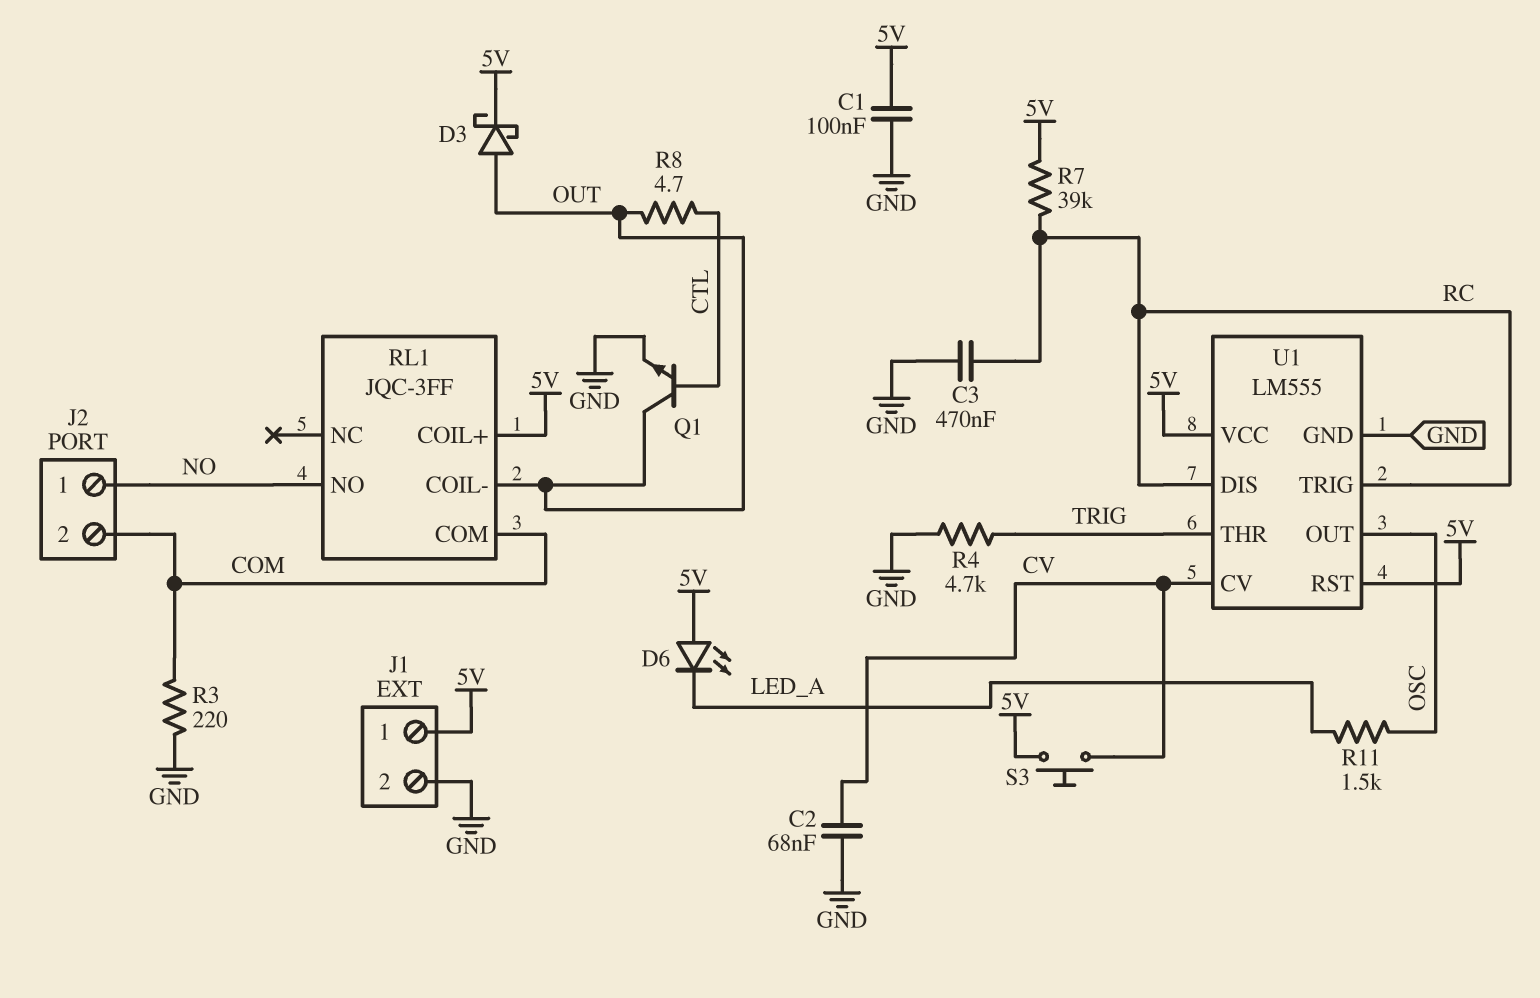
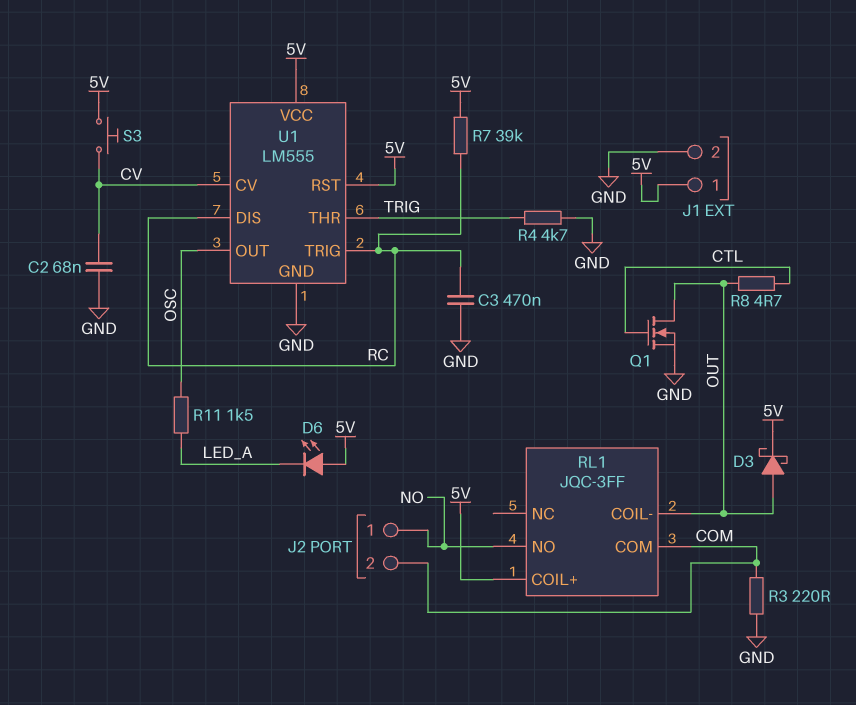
C1: 100nF (5V, GND) -> none
Q1: NPN (B CTL, C OUT, E GND) -> NMOS (G CTL, D OUT, S GND)

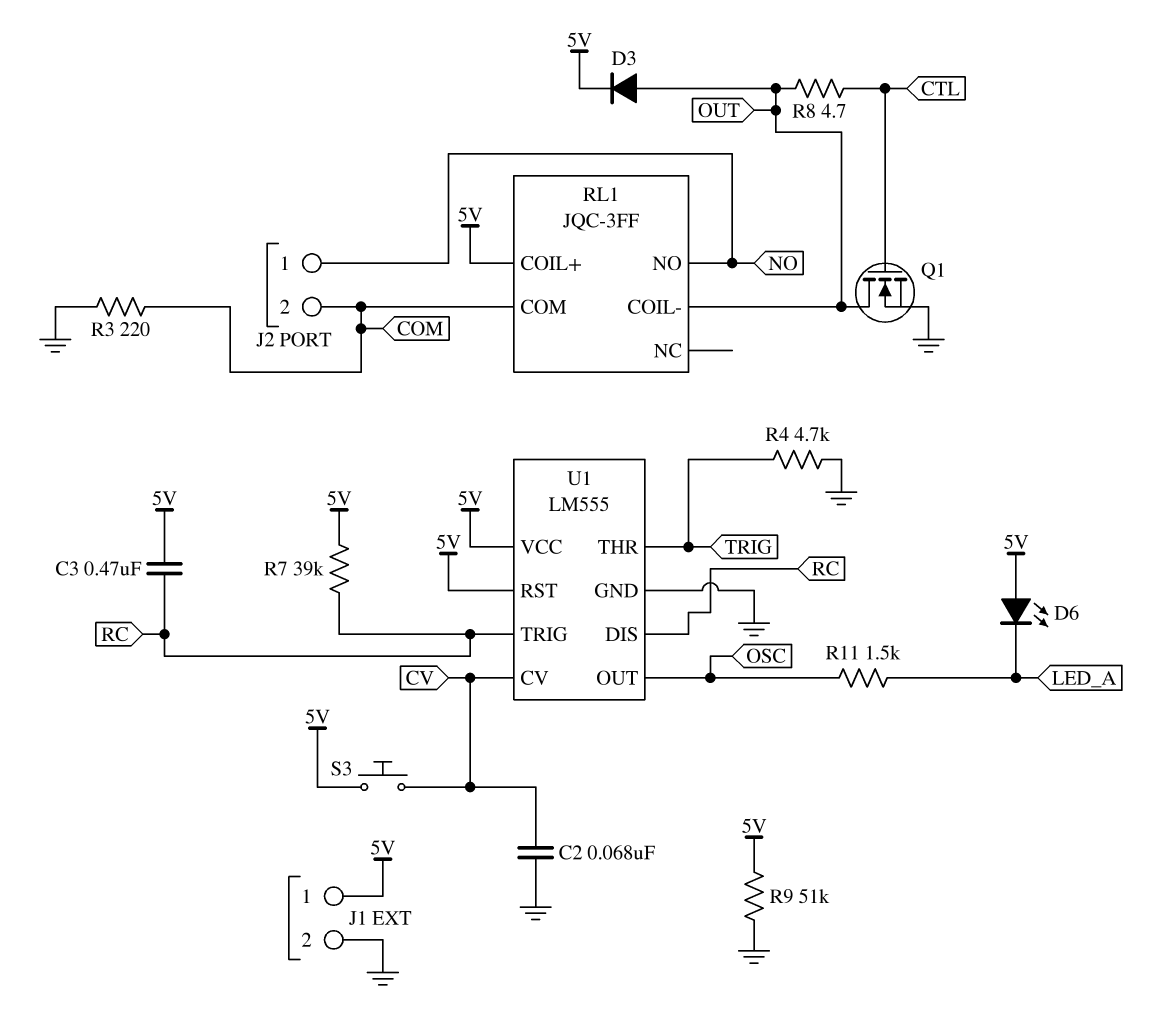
C3: 470nF (GND, RC) -> 470nF (5V, RC)
D3: schottky (A OUT, K 5V) -> diode (A OUT, K 5V)
R9: none -> 51k (5V, GND)

